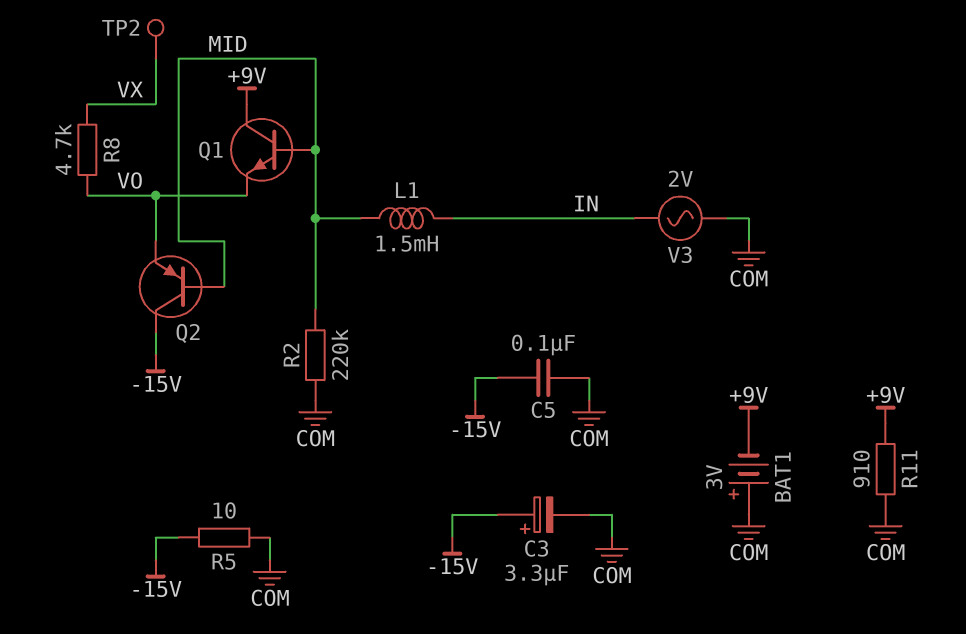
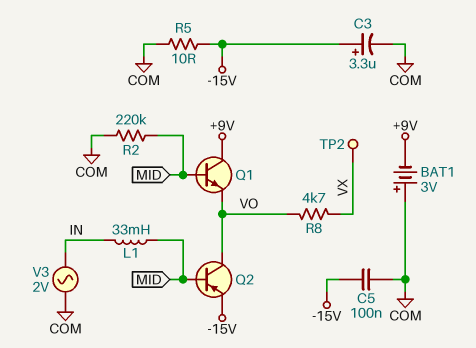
L1: 1.5mH (IN, MID) -> 33mH (IN, MID)
Q2: PNP (B MID, C -15V, E VO) -> PNP (B MID, C VO, E -15V)
R11: 910 (+9V, COM) -> none

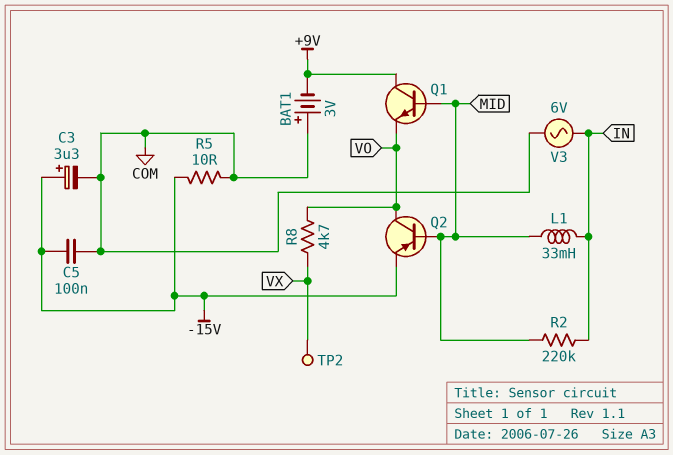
R2: 220k (COM, MID) -> 220k (IN, MID)
V3: AC 2V (COM, IN) -> AC 6V (COM, IN)

